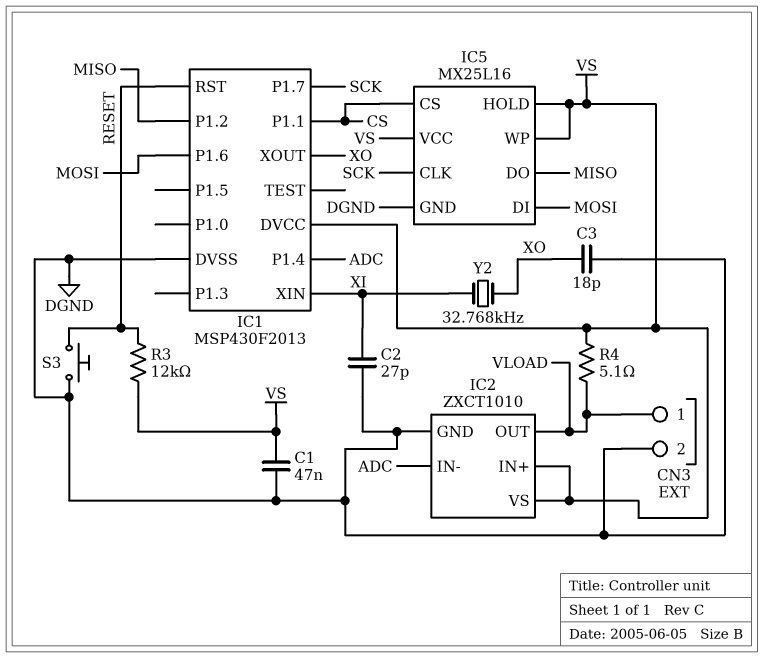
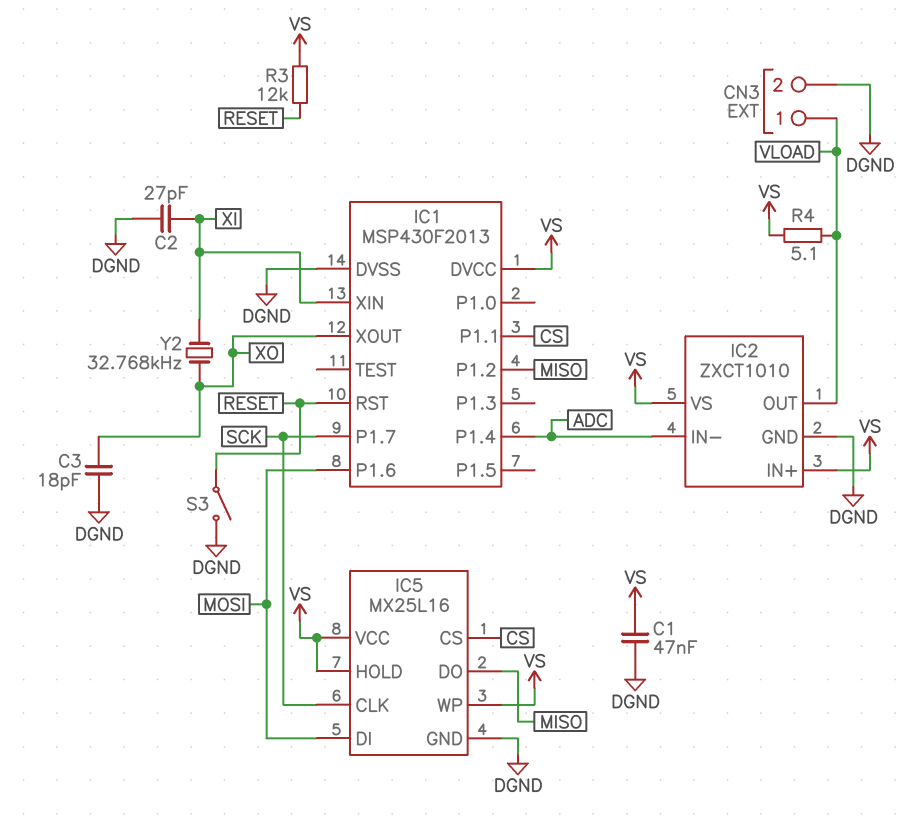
S3: button (DGND, RESET) -> switch (DGND, RESET)

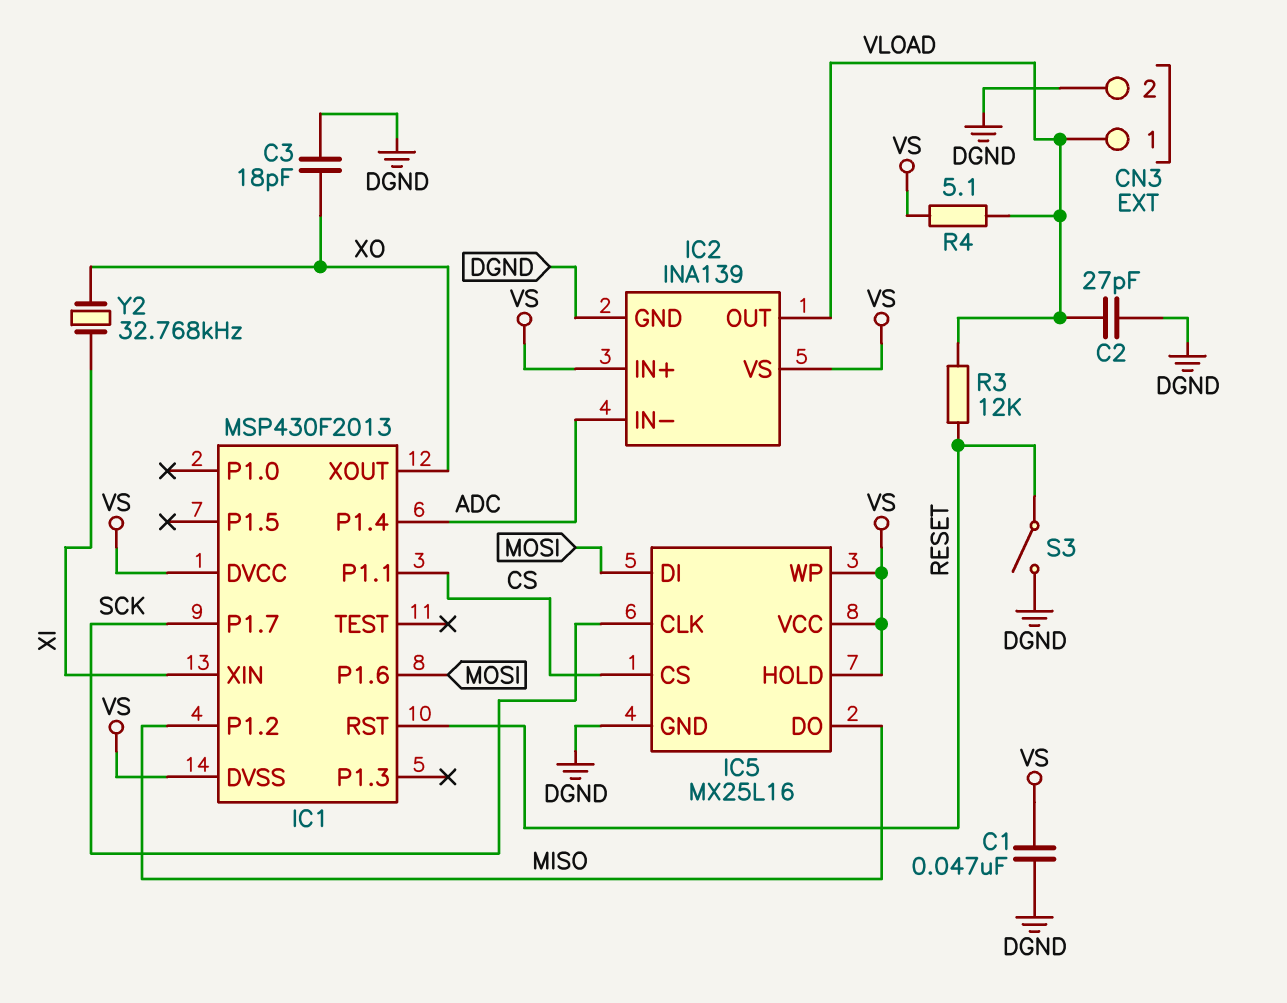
C2: 27pF (DGND, XI) -> 27pF (DGND, VLOAD)
IC1 pin DVSS: DGND -> VS
IC2: ZXCT1010 -> INA139
R3: 12k (RESET, VS) -> 12k (RESET, VLOAD)

